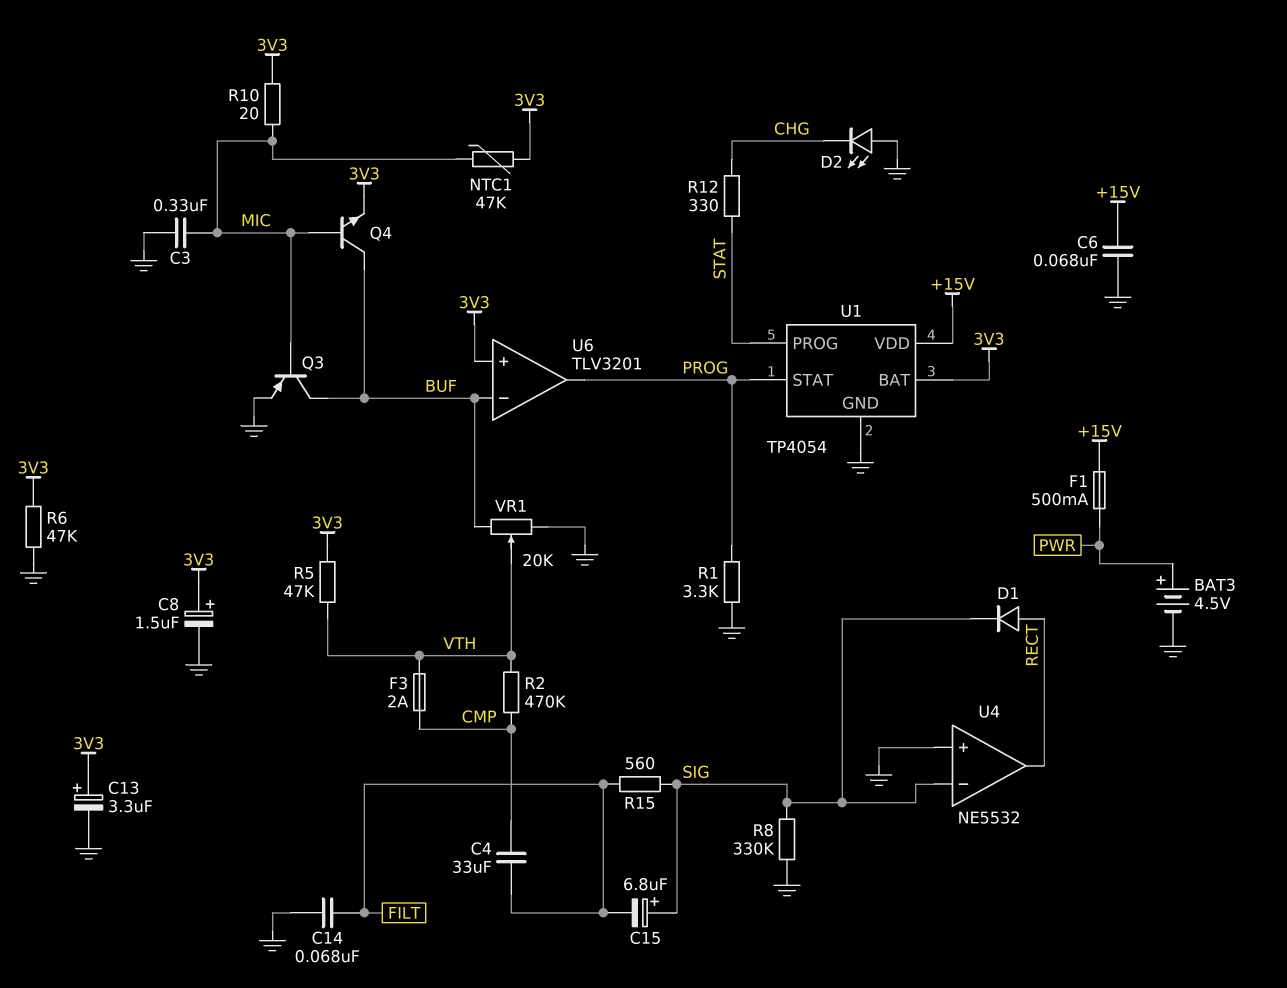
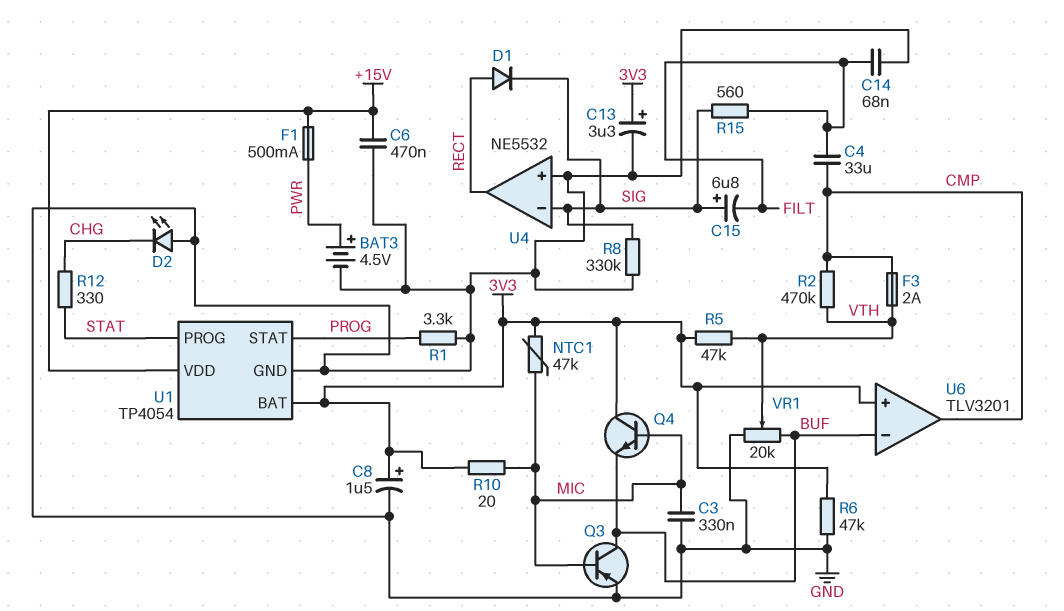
C6: 68nF (+15V, GND) -> 470nF (+15V, GND)
Q4: NPN (B MIC, C BUF, E 3V3) -> NPN (B MIC, C 3V3, E BUF)
U6 pin out: PROG -> CMP

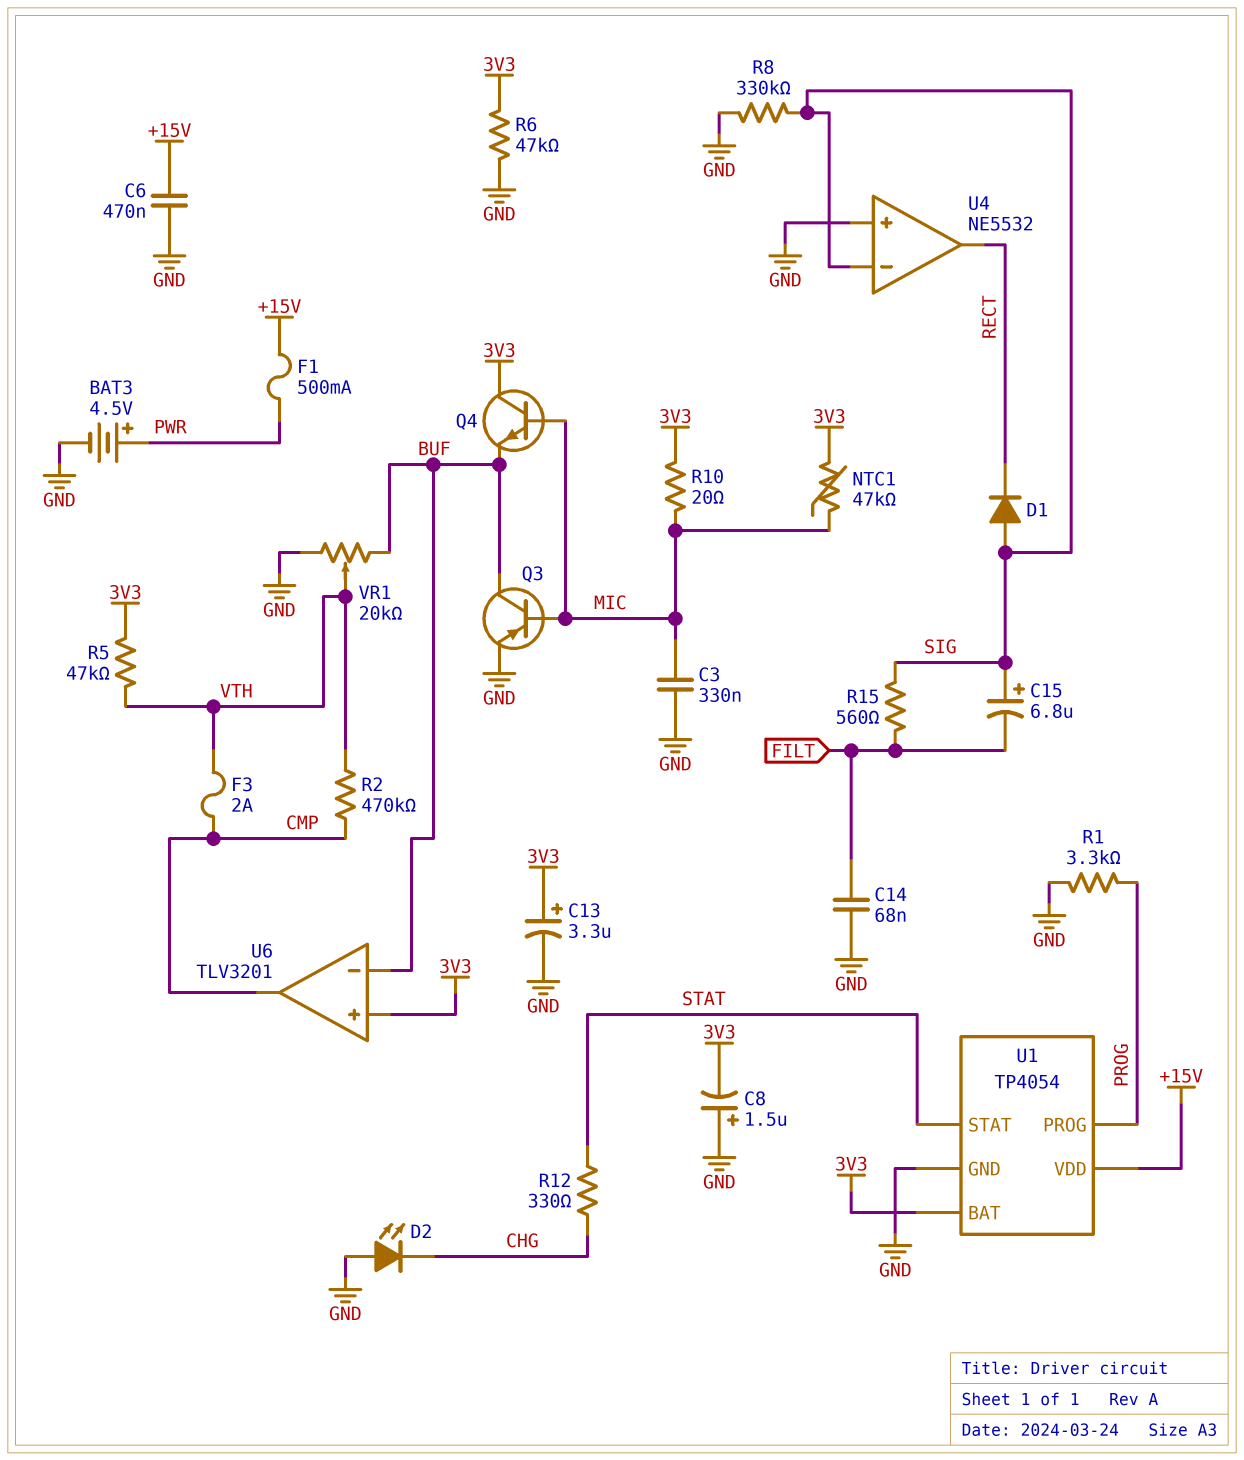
C4: 33uF (CMP, FILT) -> none
C8: 1.5uF (plus 3V3, minus GND) -> 1.5uF (plus GND, minus 3V3)
D1: diode (A RECT, K SIG) -> diode (A SIG, K RECT)
U1 pin PROG: STAT -> PROG
U1 pin STAT: PROG -> STAT

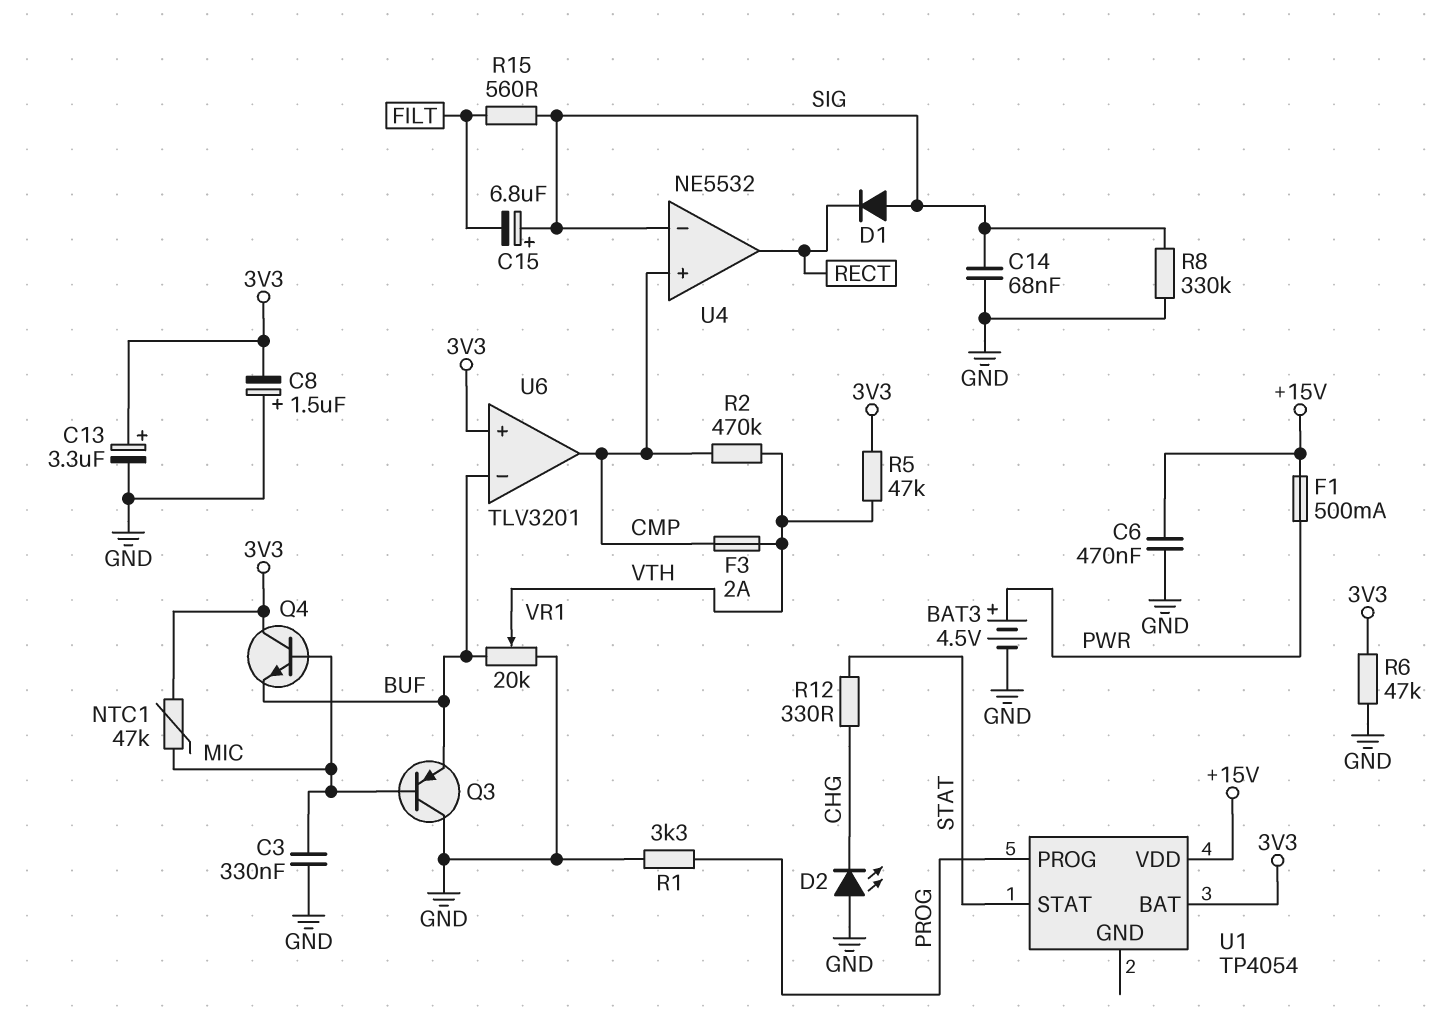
C14: 68nF (FILT, GND) -> 68nF (GND, SIG)
Q3: PNP (B MIC, C BUF, E GND) -> PNP (B MIC, C GND, E BUF)
R10: 20 (3V3, MIC) -> none
U1 pin GND: GND -> none
U4 pin in+: GND -> CMP

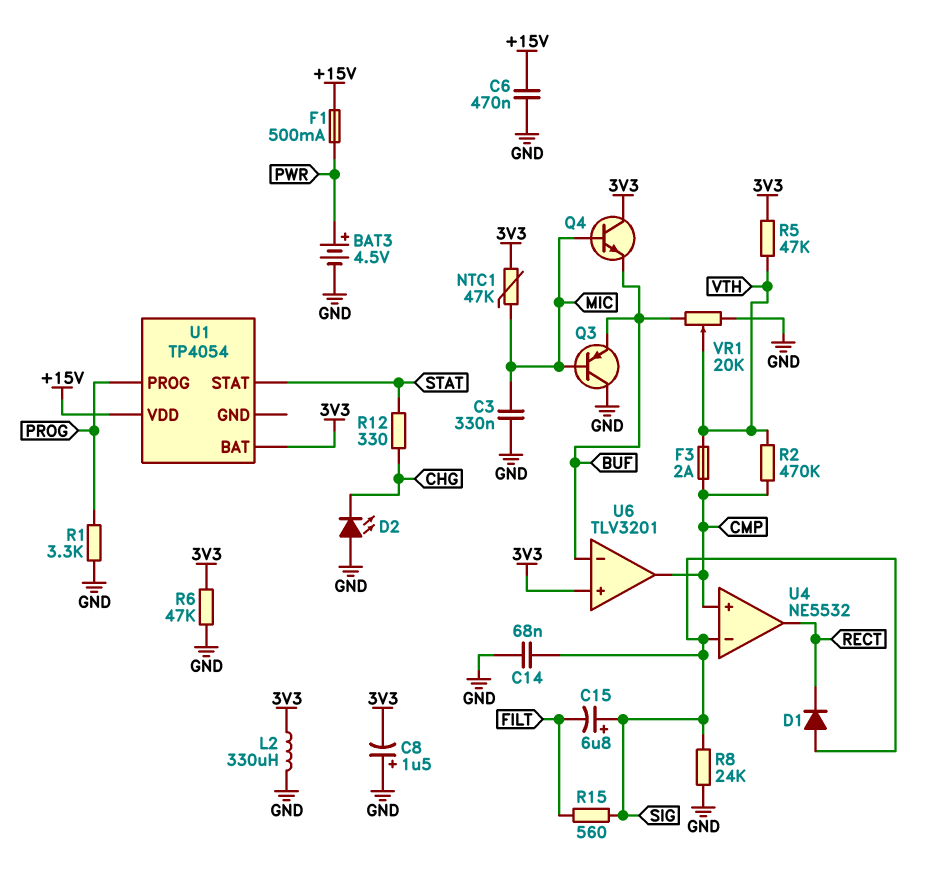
C13: 3.3uF (plus 3V3, minus GND) -> none
L2: none -> 330uH (3V3, GND)
R8: 330k (GND, SIG) -> 24k (GND, SIG)

